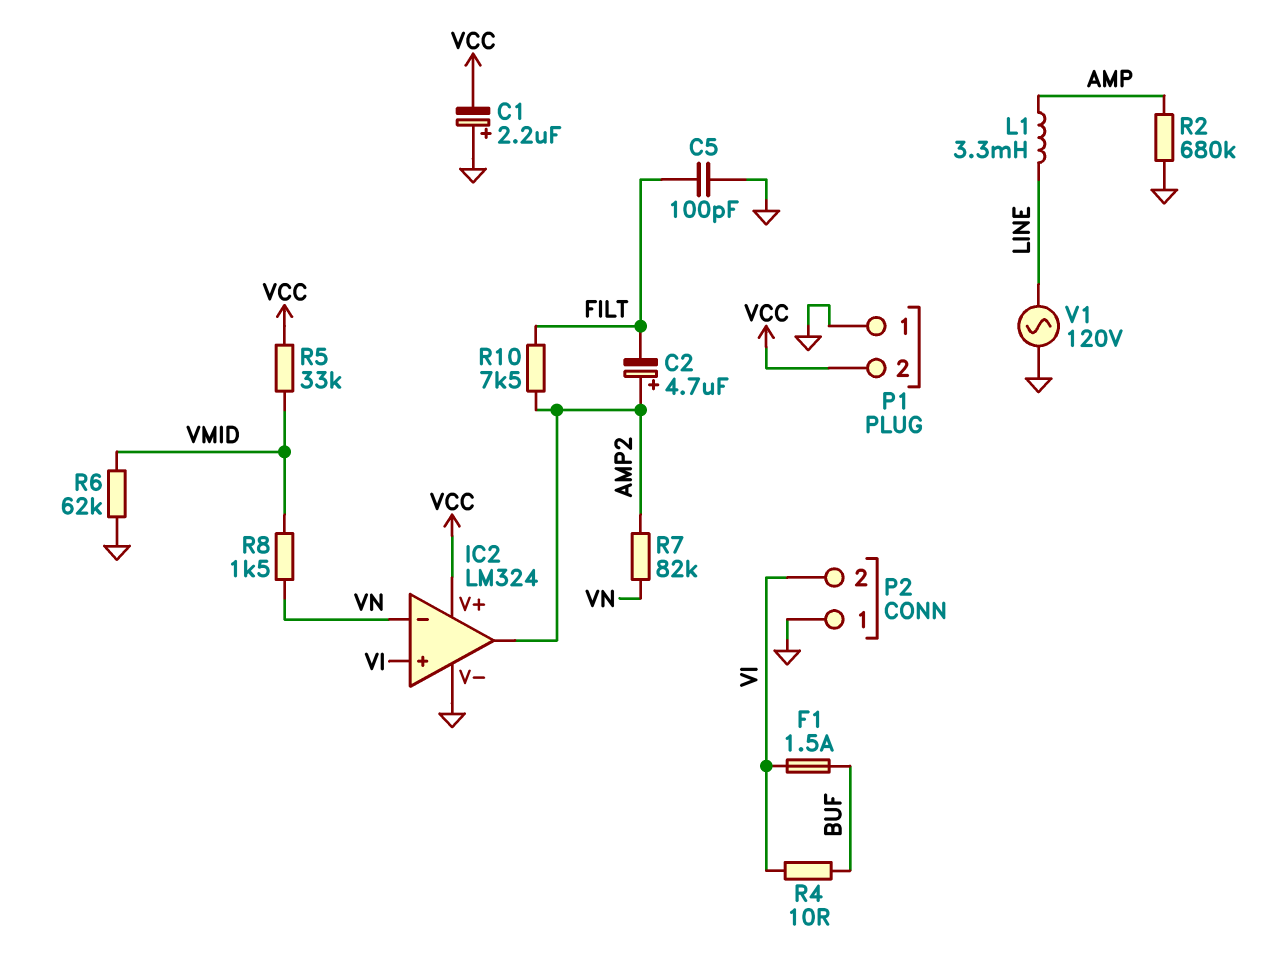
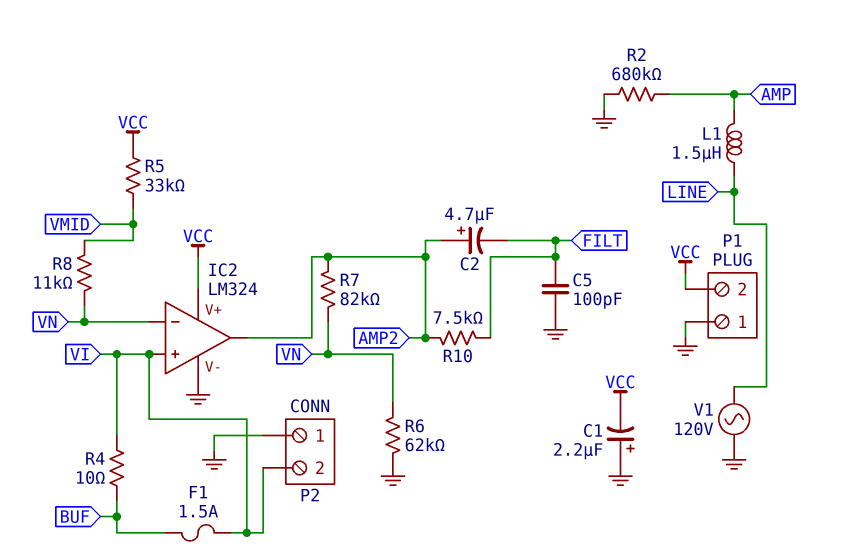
L1: 3.3mH (AMP, LINE) -> 1.5uH (AMP, LINE)
R6: 62k (GND, VMID) -> 62k (GND, VN)
R8: 1.5k (VMID, VN) -> 11k (VMID, VN)

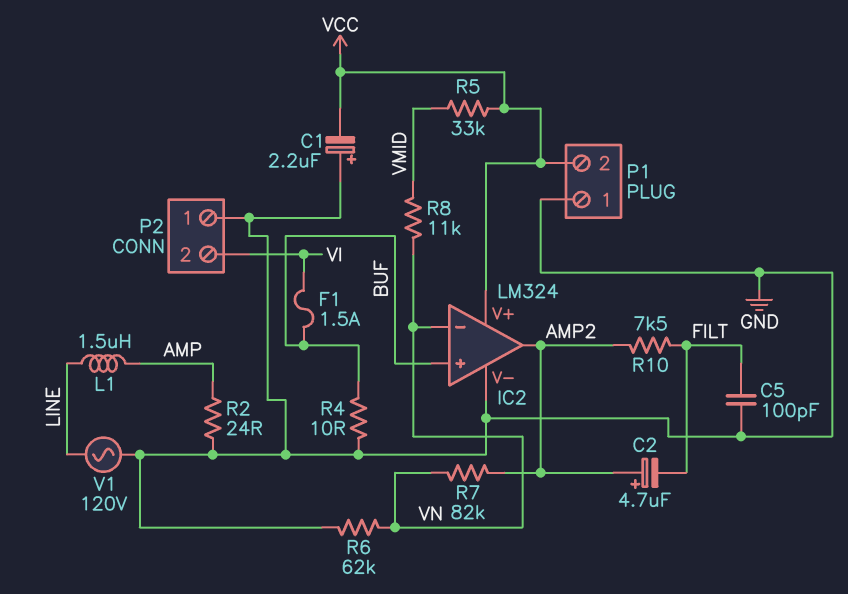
IC2 pin in+: VI -> BUF
R2: 680k (AMP, GND) -> 24 (AMP, GND)
R4: 10 (BUF, VI) -> 10 (BUF, GND)

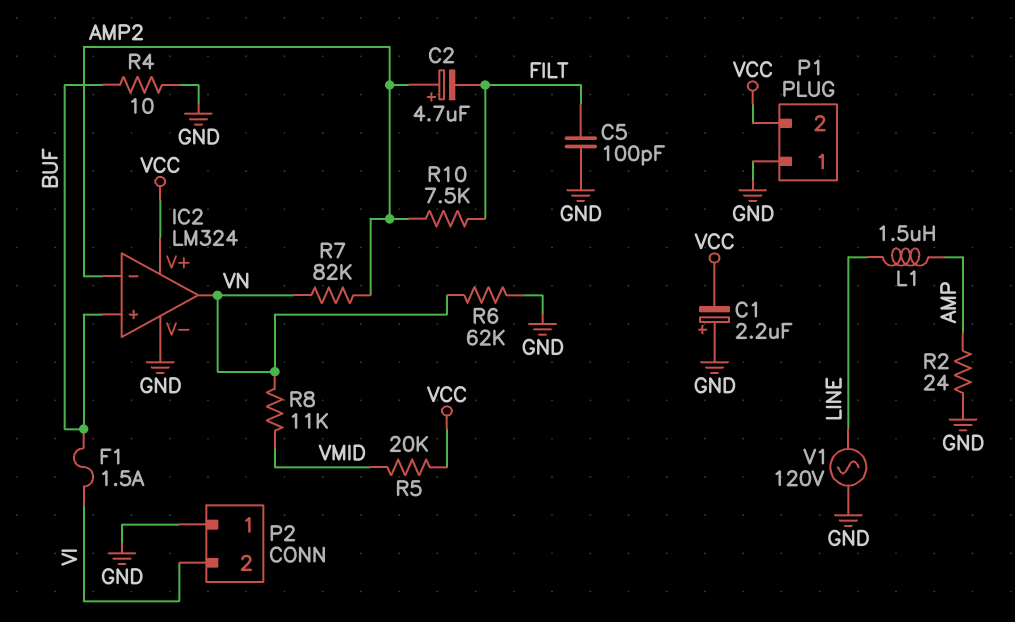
IC2 pin in-: VN -> AMP2
IC2 pin out: AMP2 -> VN
R5: 33k (VCC, VMID) -> 20k (VCC, VMID)

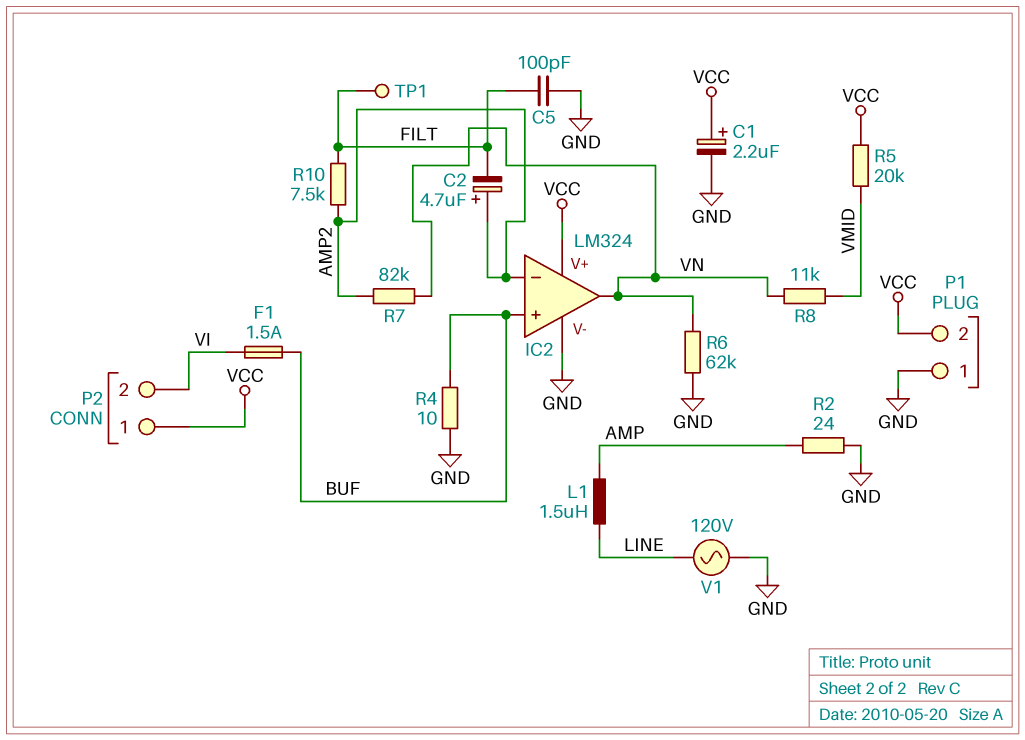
C1: 2.2uF (plus GND, minus VCC) -> 2.2uF (plus VCC, minus GND)
P2 pin 1: GND -> VCC
TP1: none -> test point (FILT)

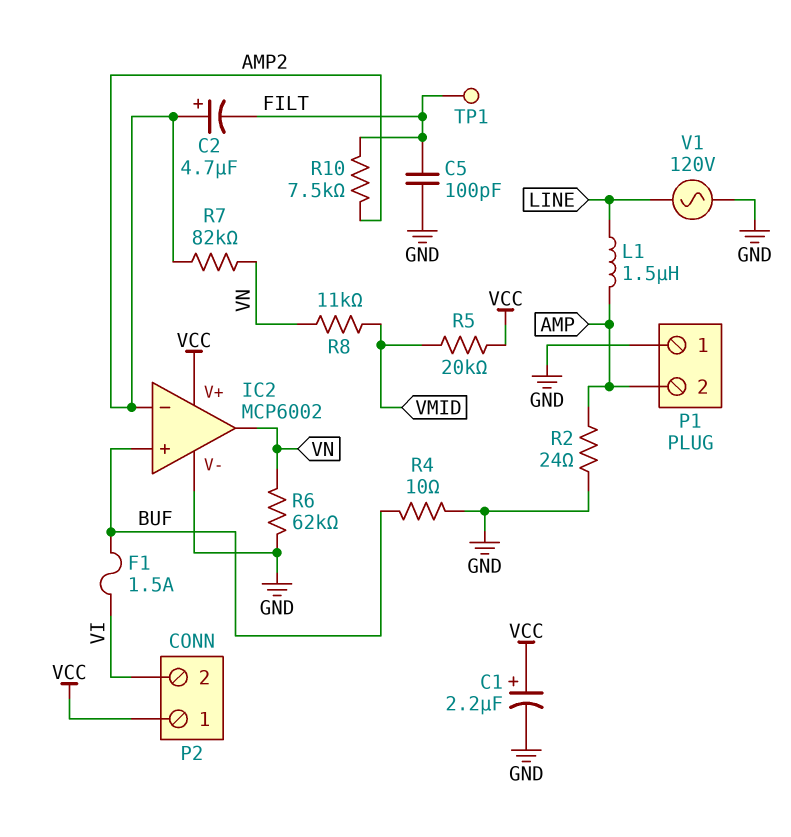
IC2: LM324 -> MCP6002
P1 pin 2: VCC -> AMP

